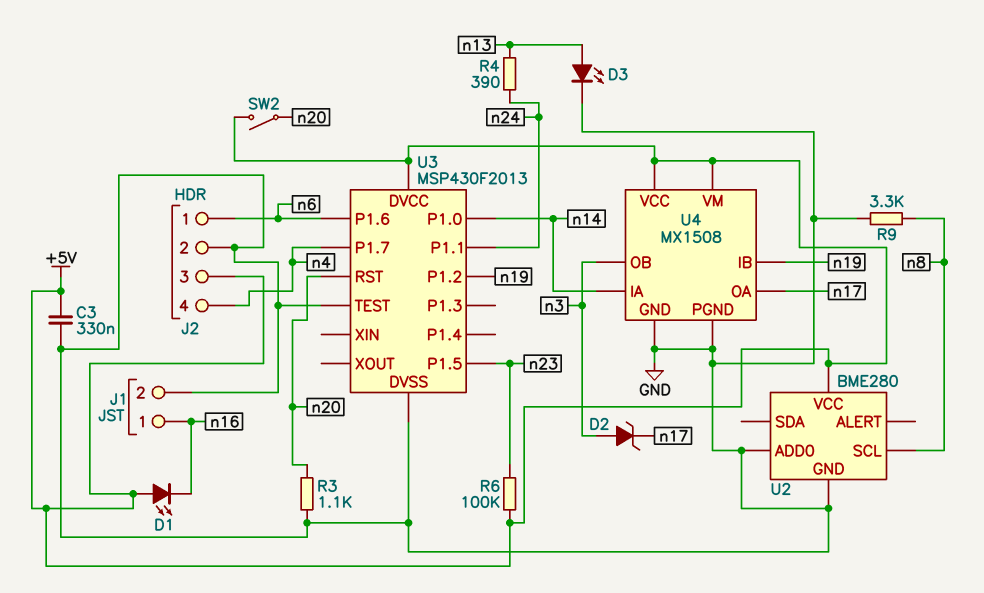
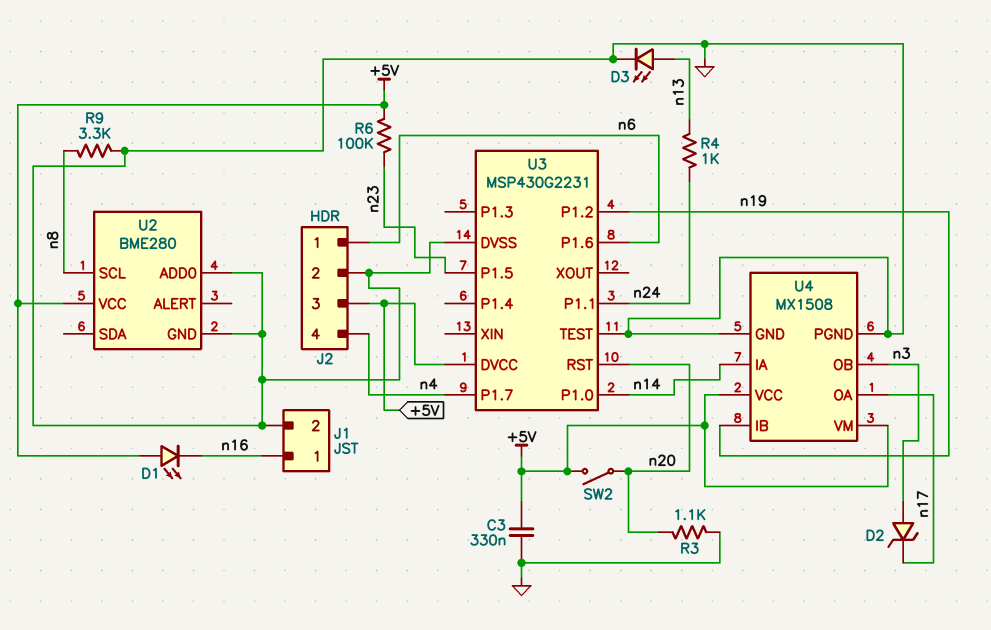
R4: 390 (n13, n24) -> 1k (n13, n24)
U3: MSP430F2013 -> MSP430G2231

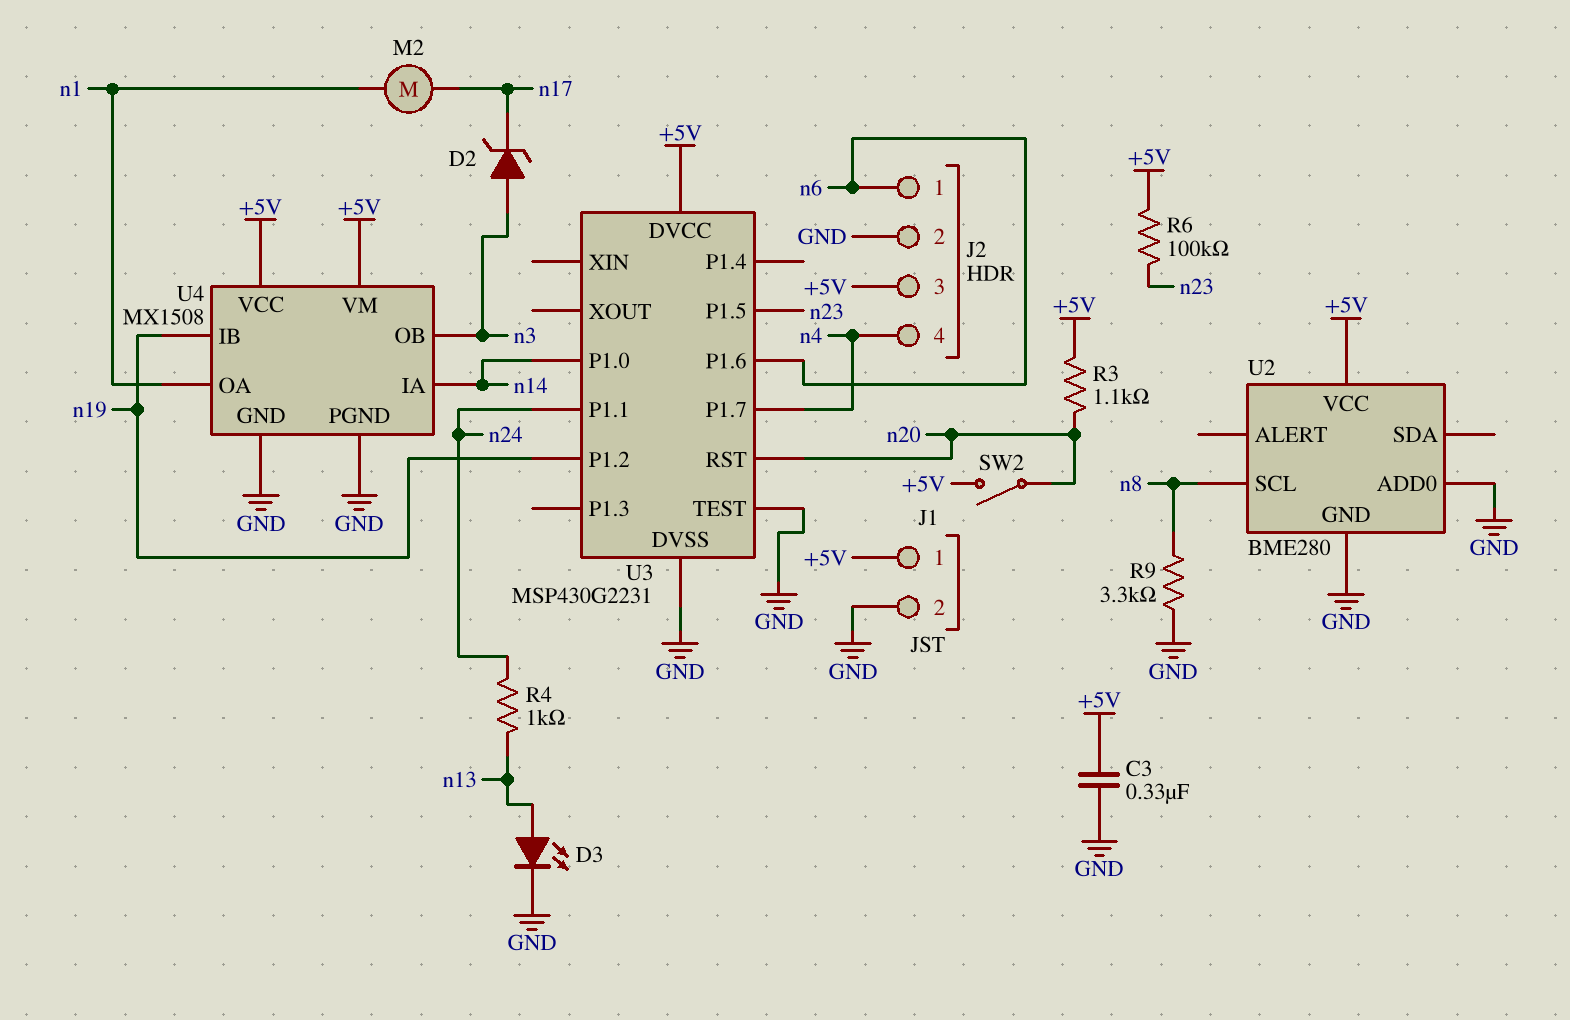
D1: LED (A +5V, K n16) -> none
J1 pin 1: n16 -> +5V
M2: none -> motor (n1, n17)
R3: 1.1k (GND, n20) -> 1.1k (+5V, n20)
U4 pin OA: n17 -> n1

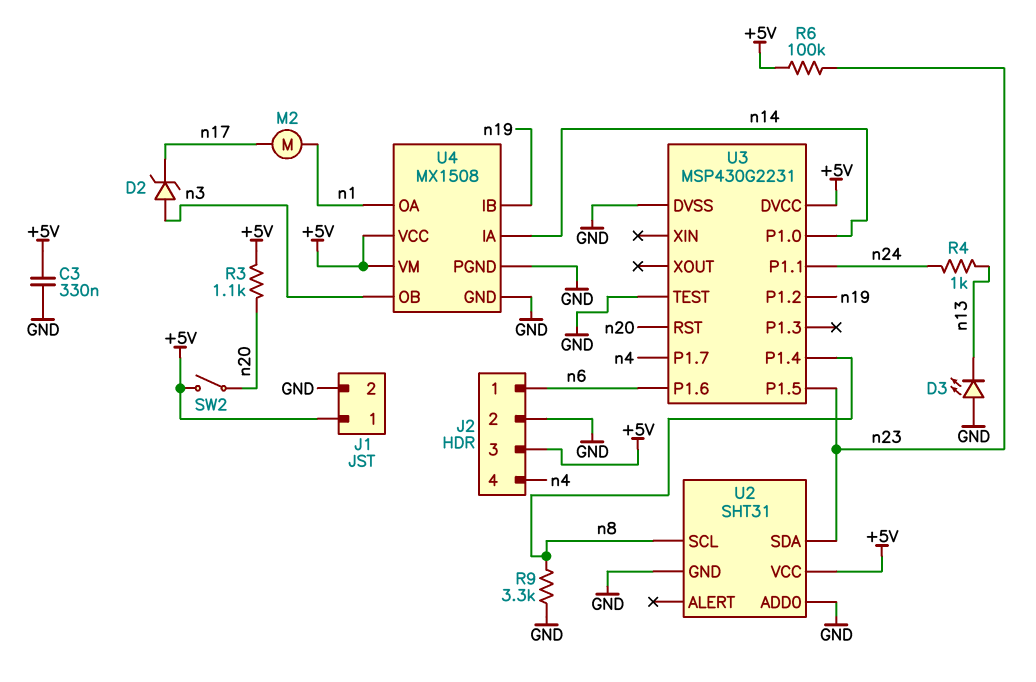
D3: LED (A n13, K GND) -> LED (A GND, K n13)
U2: BME280 -> SHT31
U2 pin SDA: none -> n23
U3 pin P1.4: none -> n8

